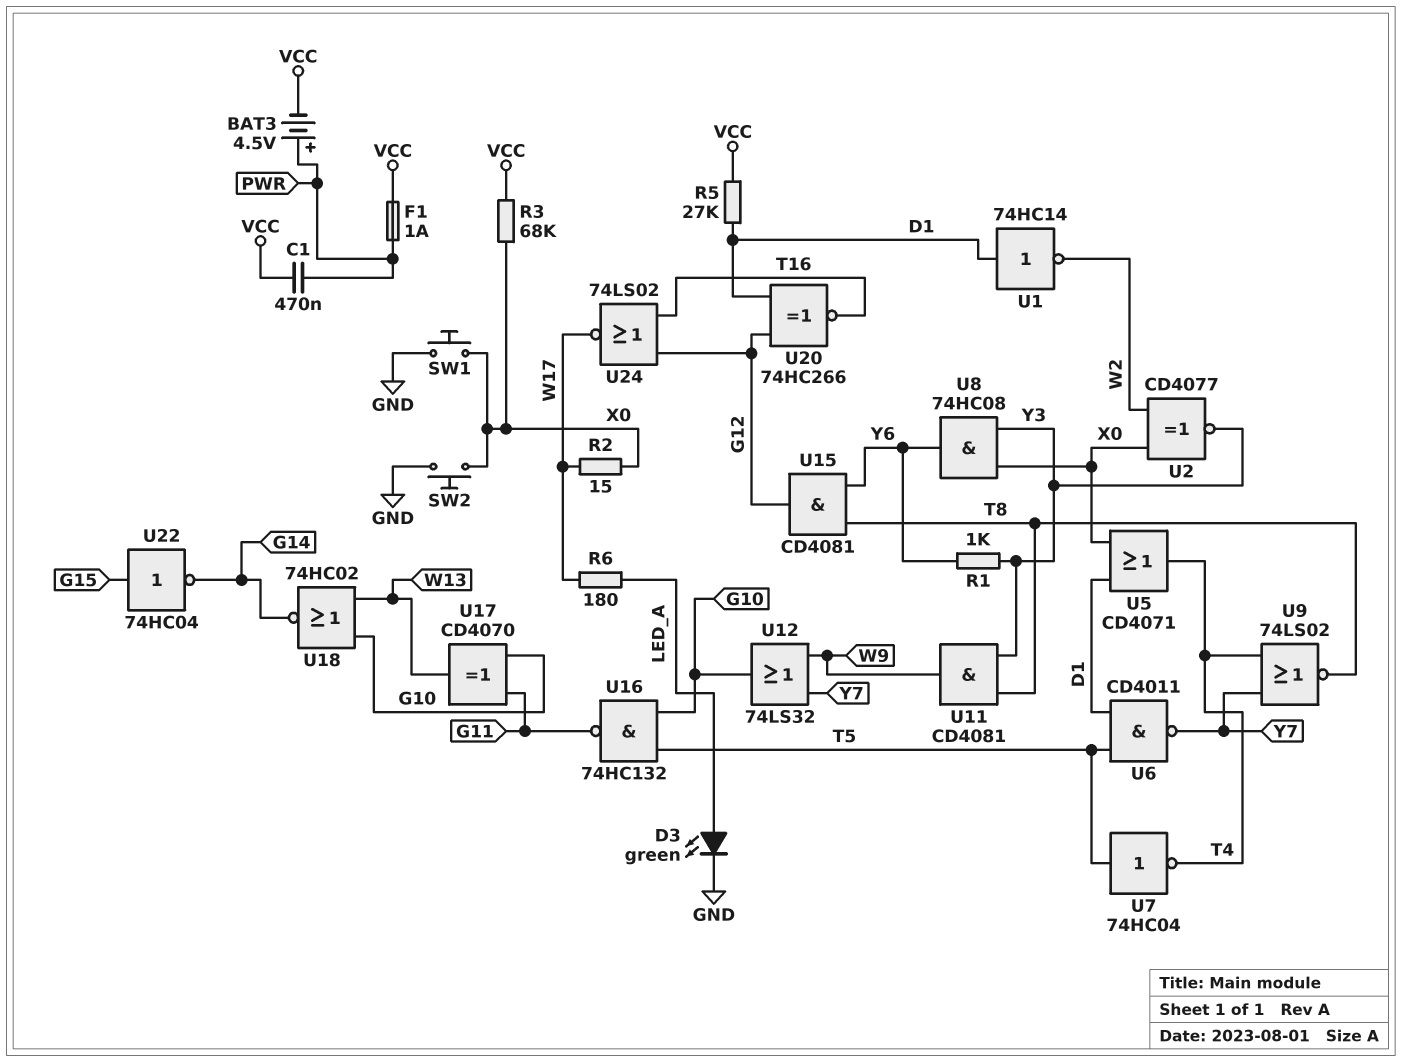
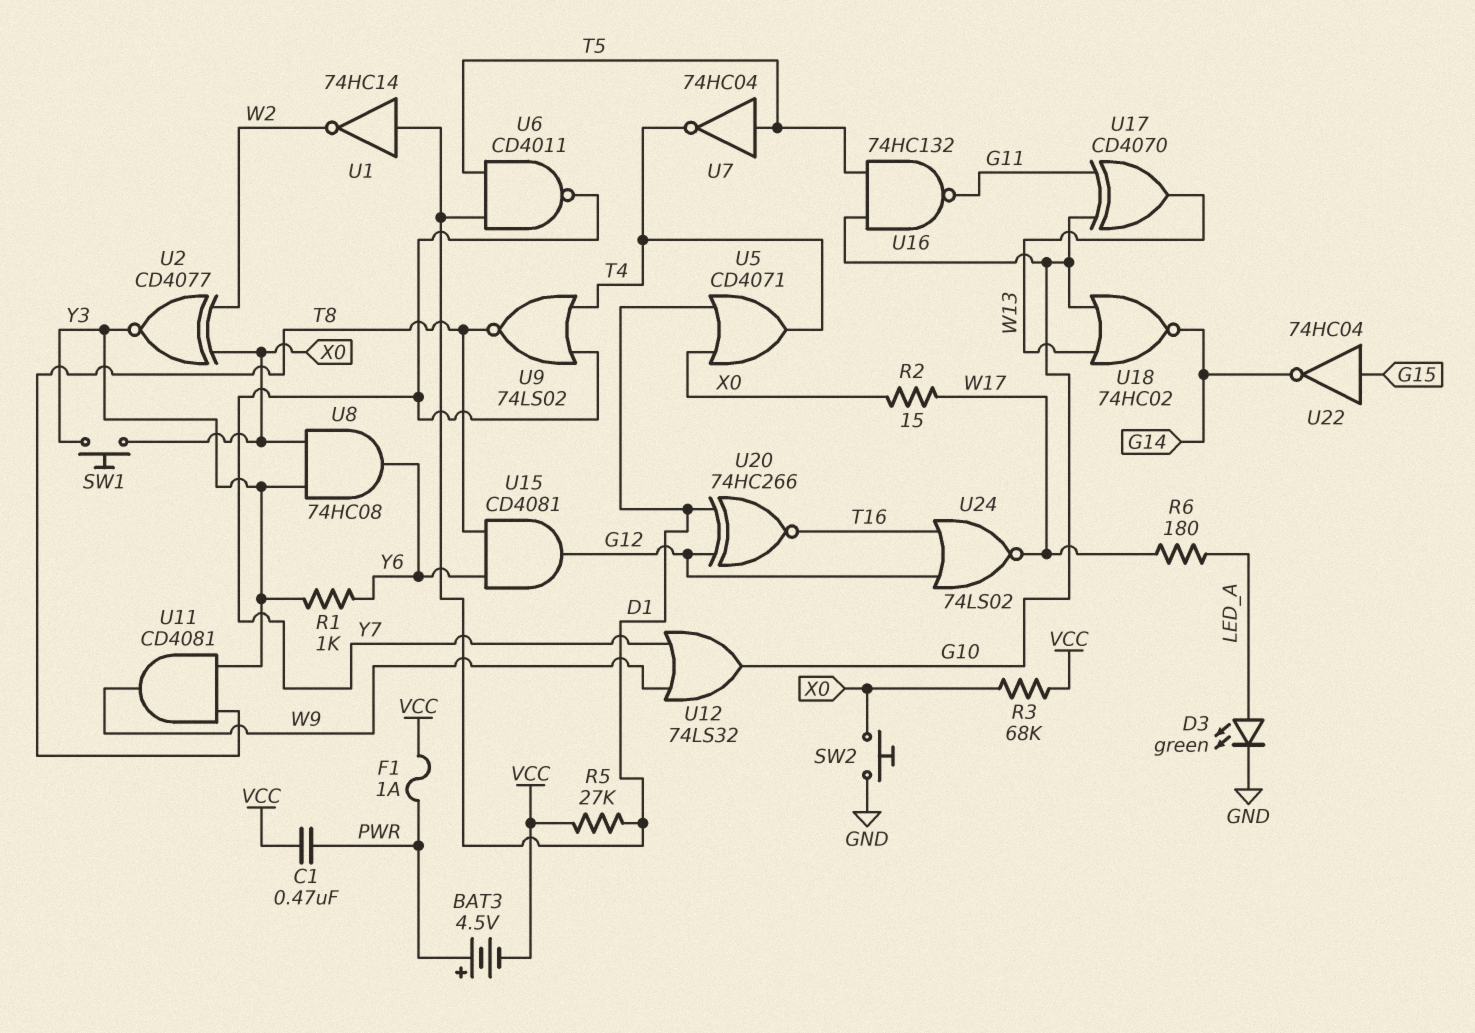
SW1: button (GND, X0) -> button (X0, Y3)

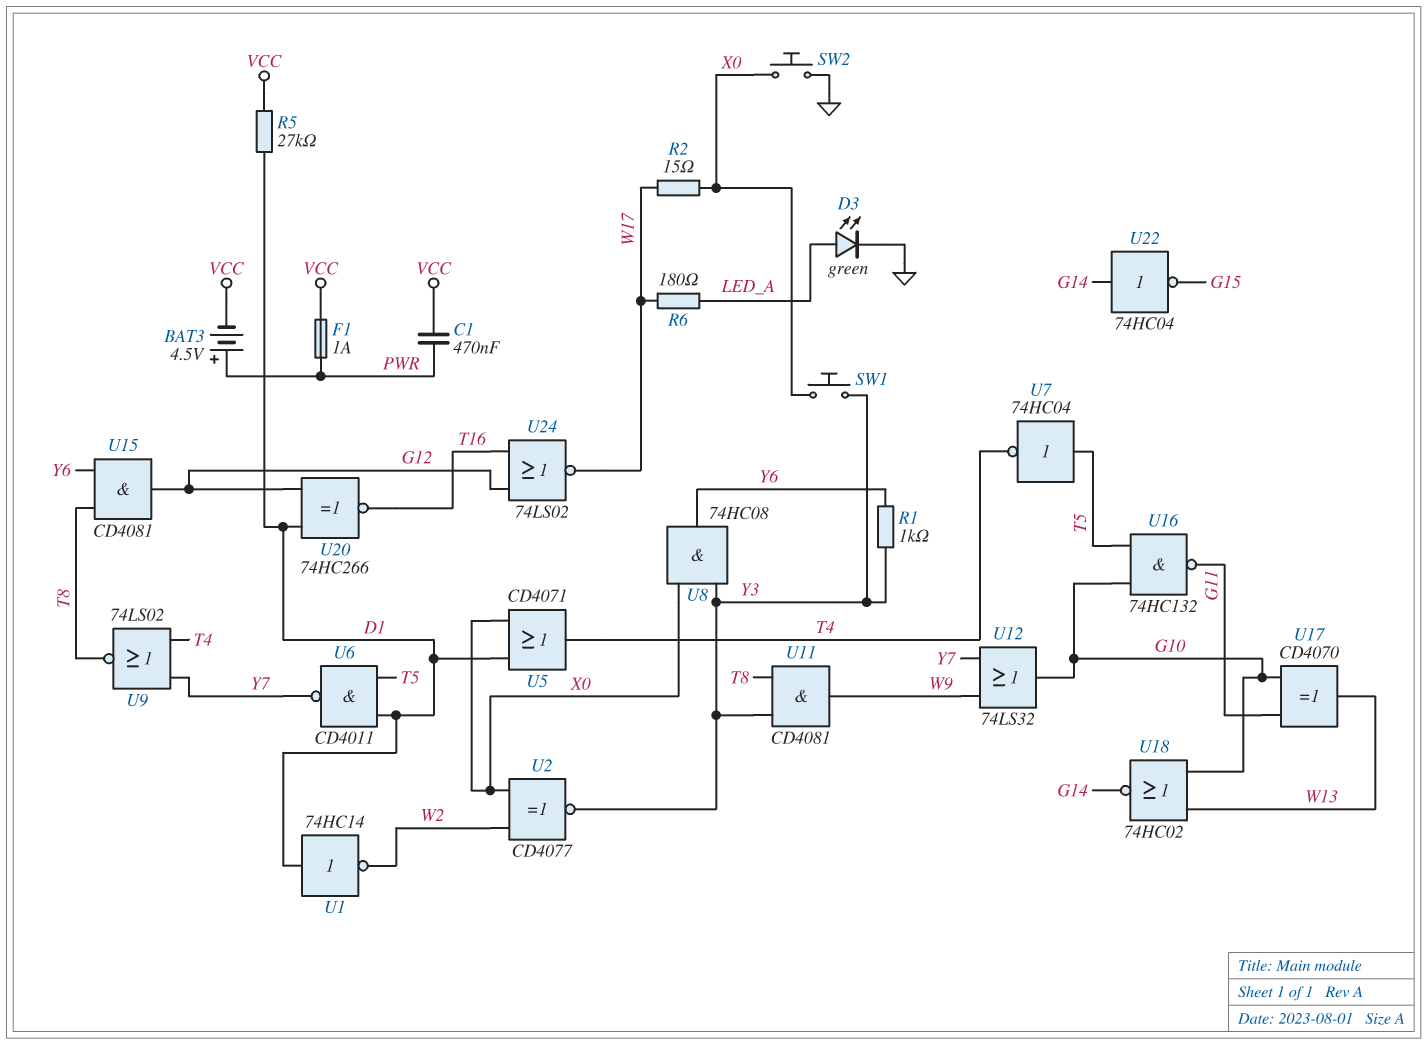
R3: 68k (VCC, X0) -> none
U22: NOT 74HC04 (in G15, out G14) -> NOT 74HC04 (in G14, out G15)

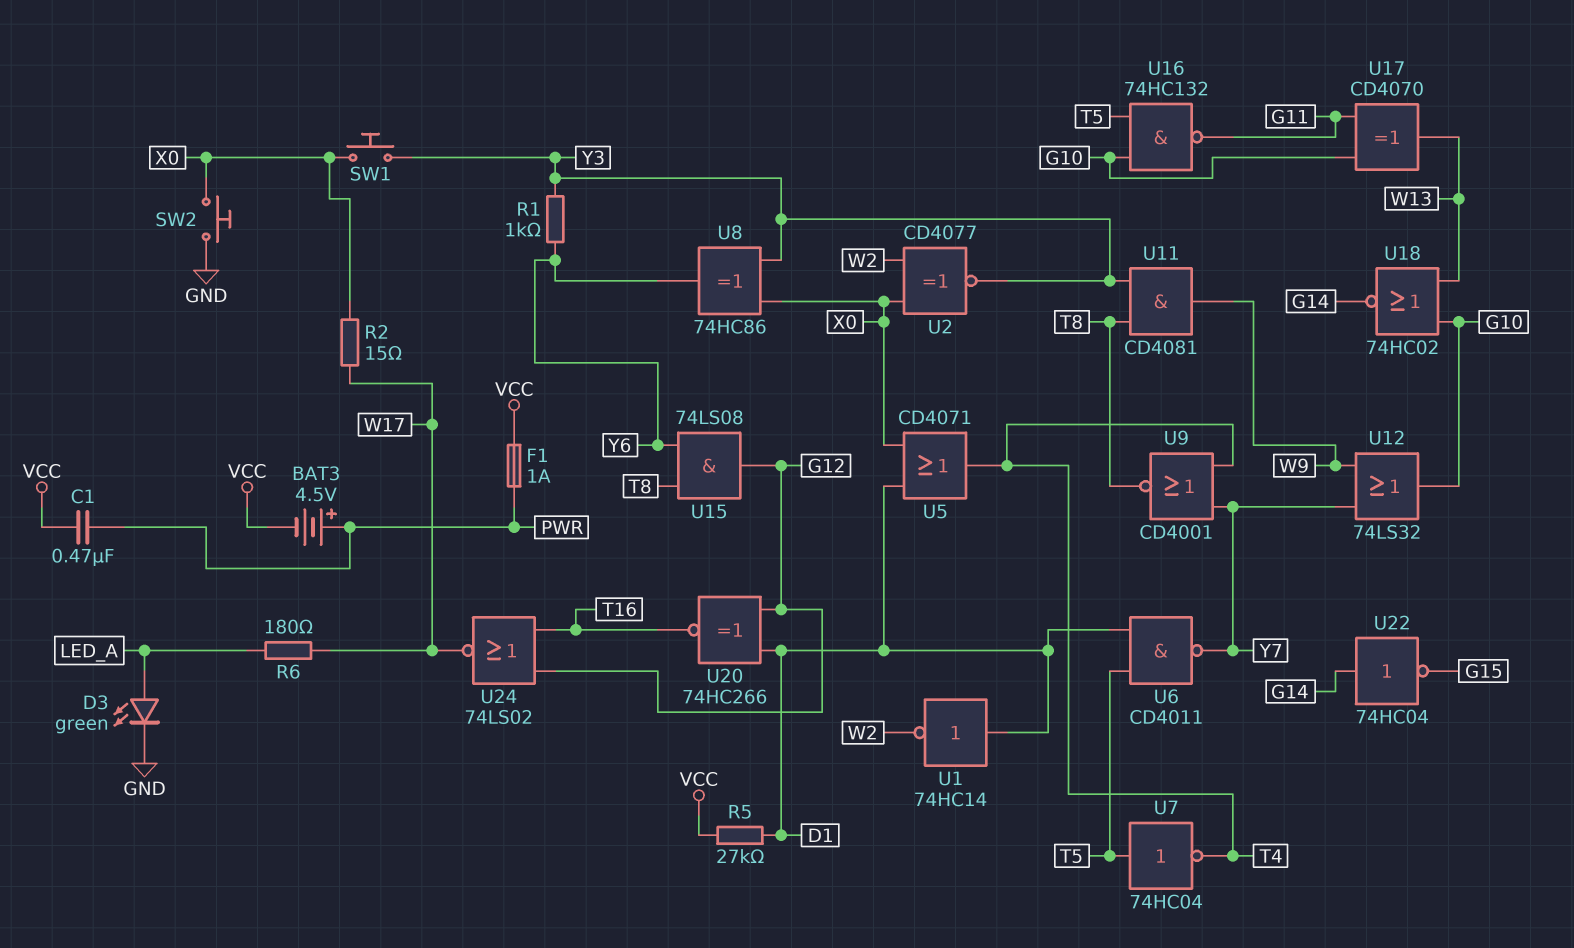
U8: AND 74HC08 (in X0, in Y3, out Y6) -> XOR 74HC86 (in X0, in Y3, out Y6)
U9: NOR 74LS02 (in T4, in Y7, out T8) -> NOR CD4001 (in T4, in Y7, out T8)
U15: AND CD4081 (in T8, in Y6, out G12) -> AND 74LS08 (in T8, in Y6, out G12)

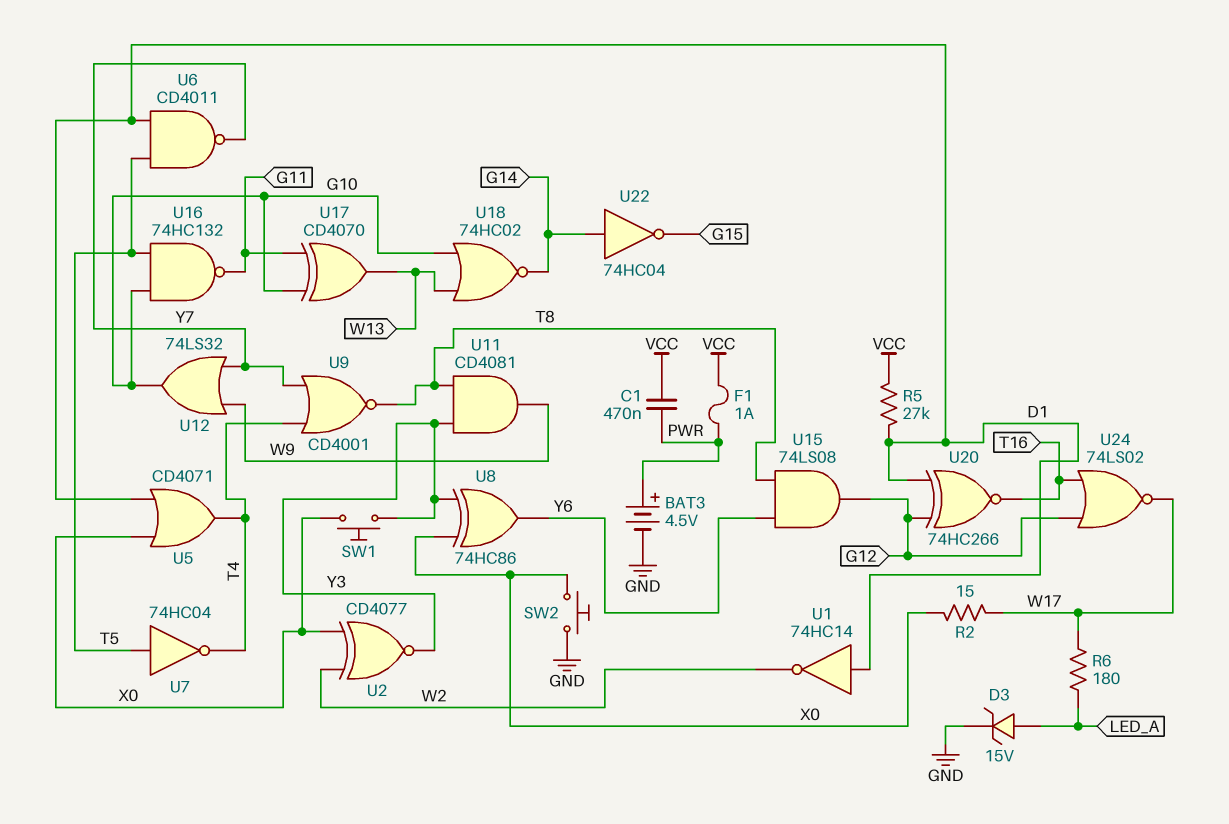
BAT3: 4.5V (plus PWR, minus VCC) -> 4.5V (plus PWR, minus GND)
D3: LED green (A LED_A, K GND) -> zener 15V (A LED_A, K GND)
R1: 1k (Y3, Y6) -> none

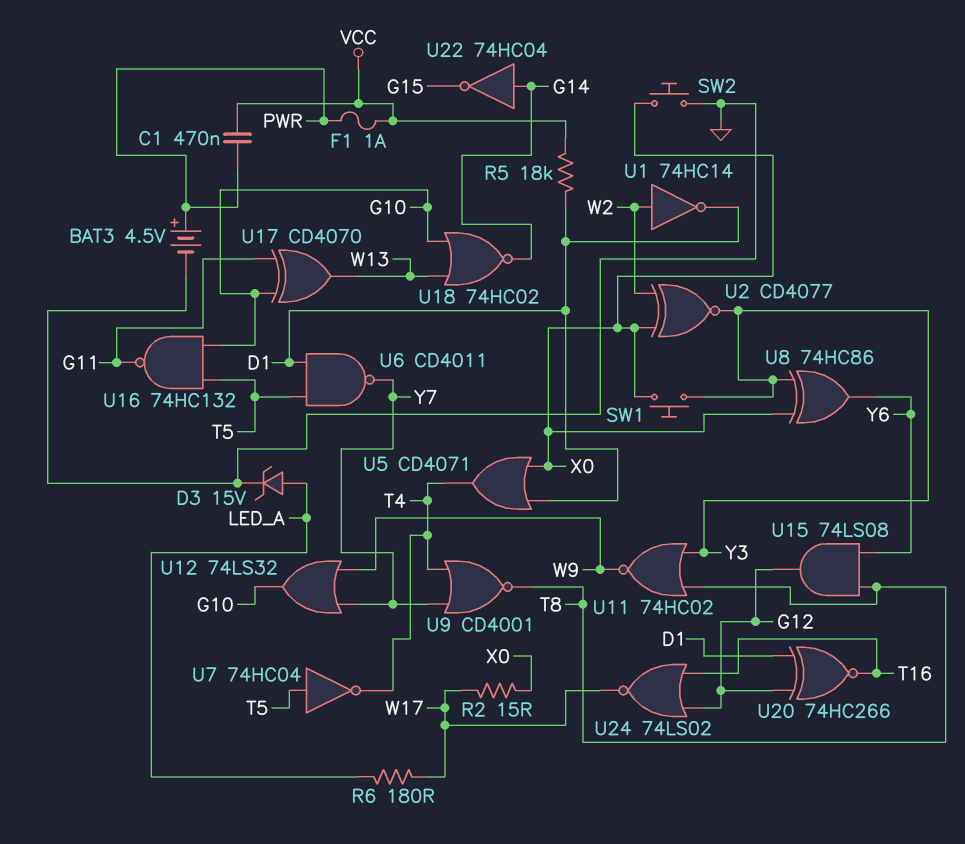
R5: 27k (D1, VCC) -> 18k (D1, VCC)
U1: NOT 74HC14 (in D1, out W2) -> NOT 74HC14 (in W2, out D1)
U11: AND CD4081 (in T8, in Y3, out W9) -> NOR 74HC02 (in T8, in Y3, out W9)

